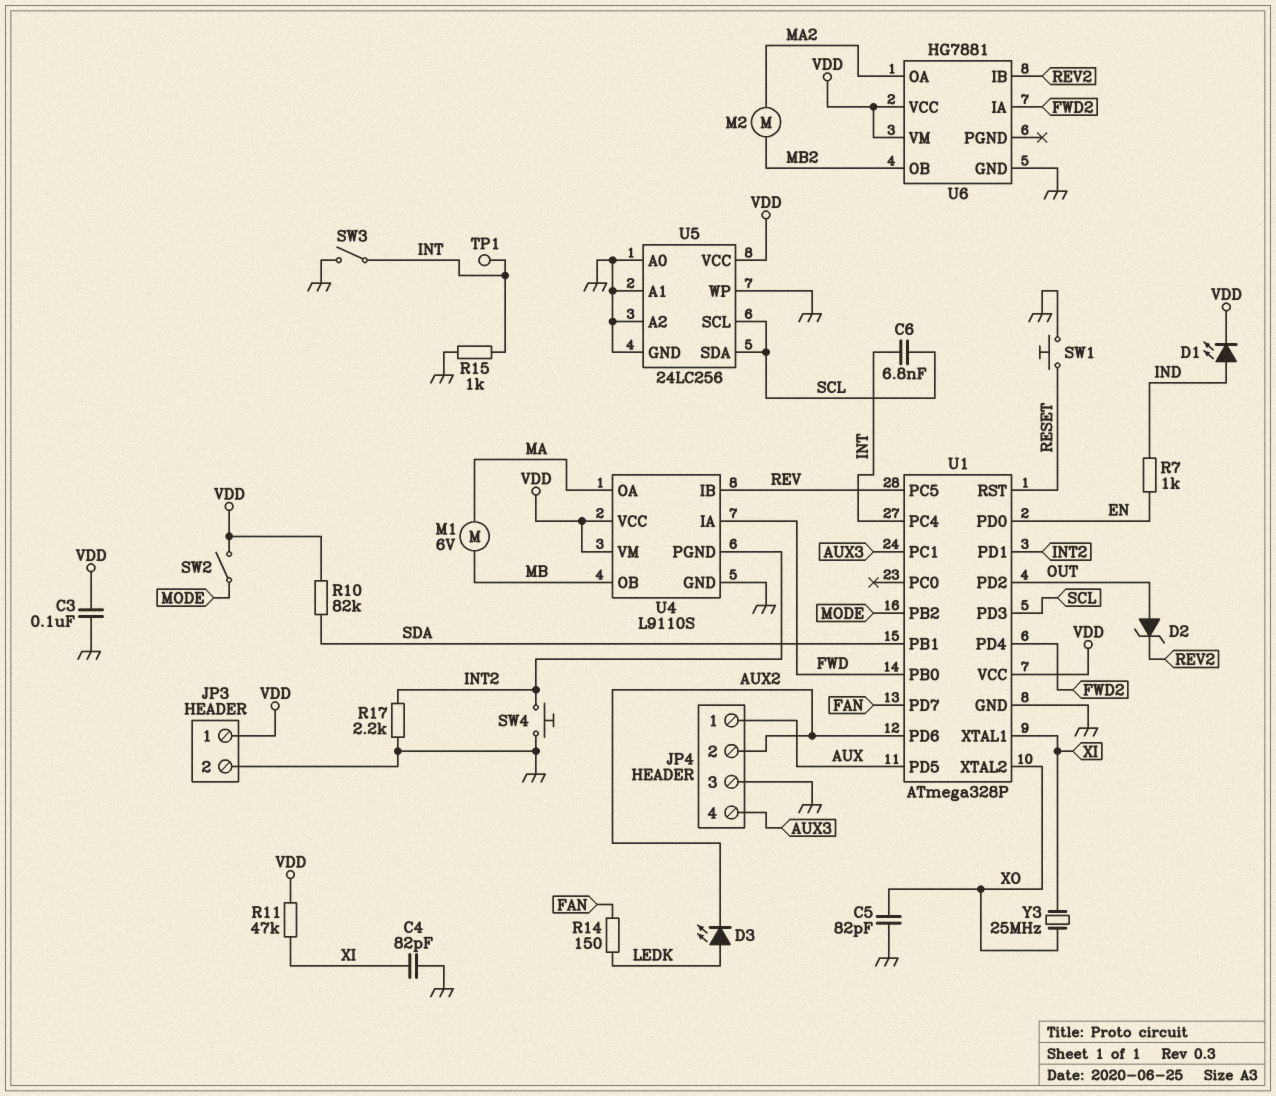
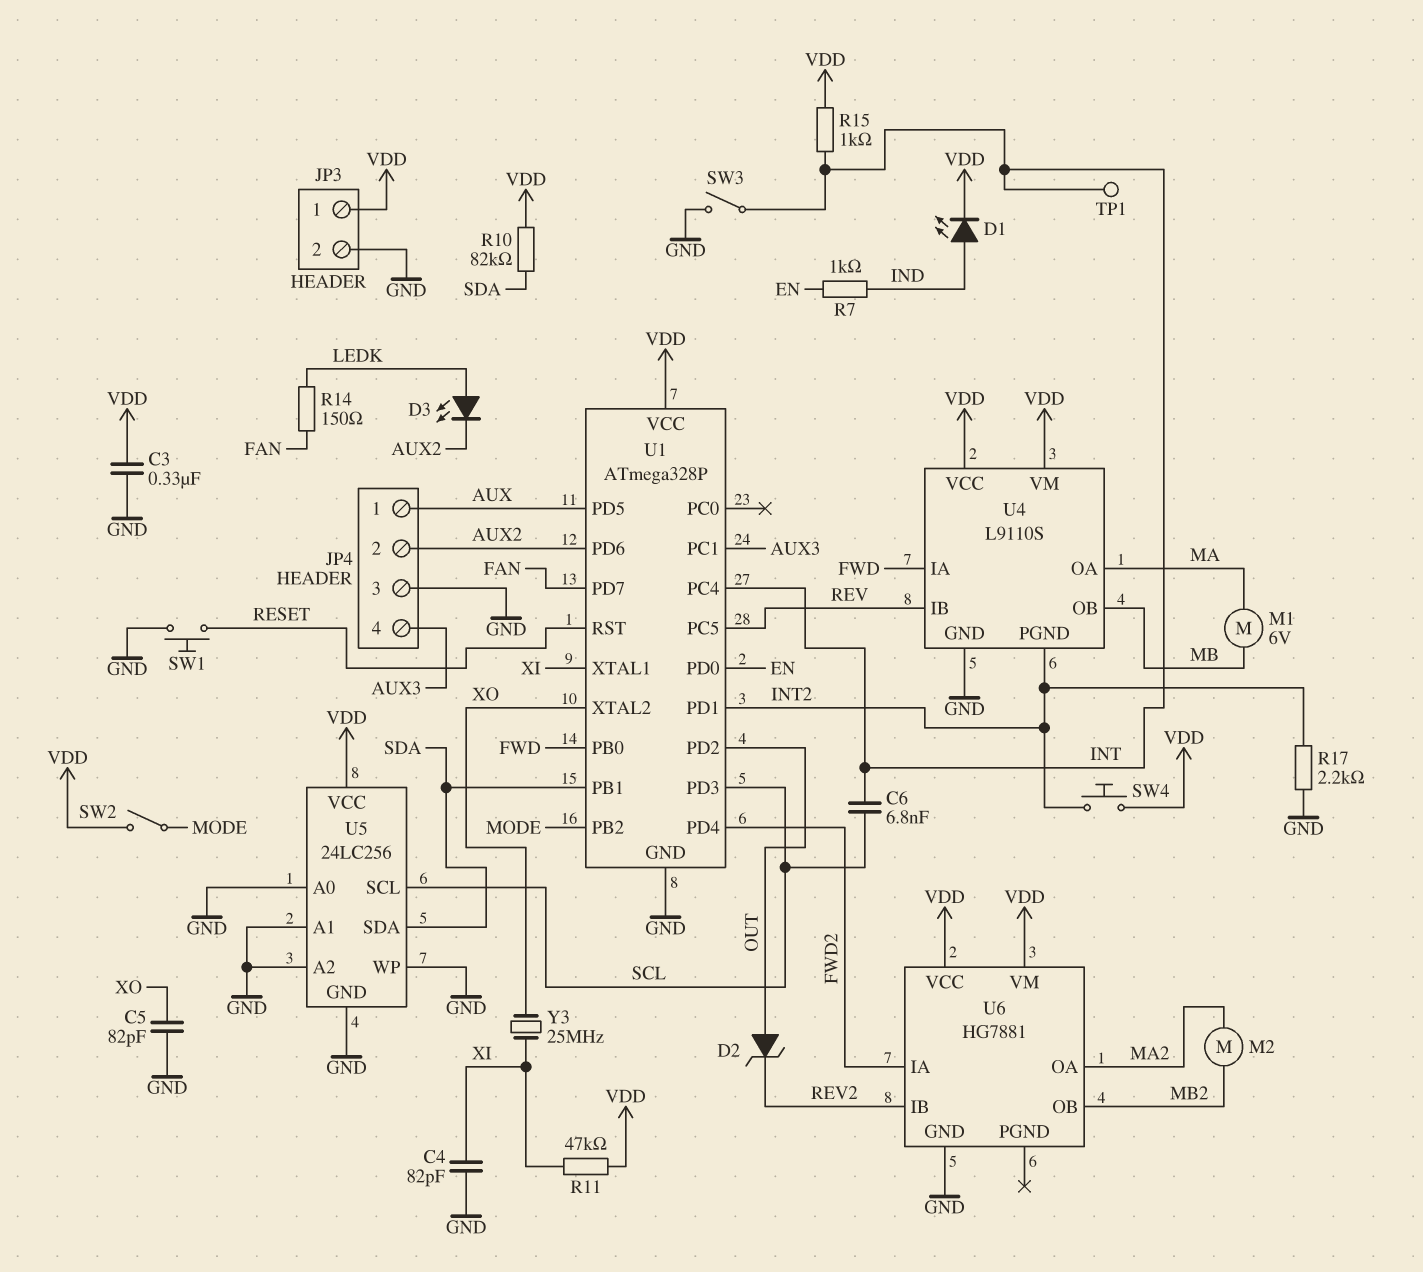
C3: 100nF (GND, VDD) -> 330nF (GND, VDD)
R15: 1k (GND, INT) -> 1k (INT, VDD)
SW4: button (GND, INT2) -> button (INT2, VDD)
U5 pin SDA: SCL -> SDA

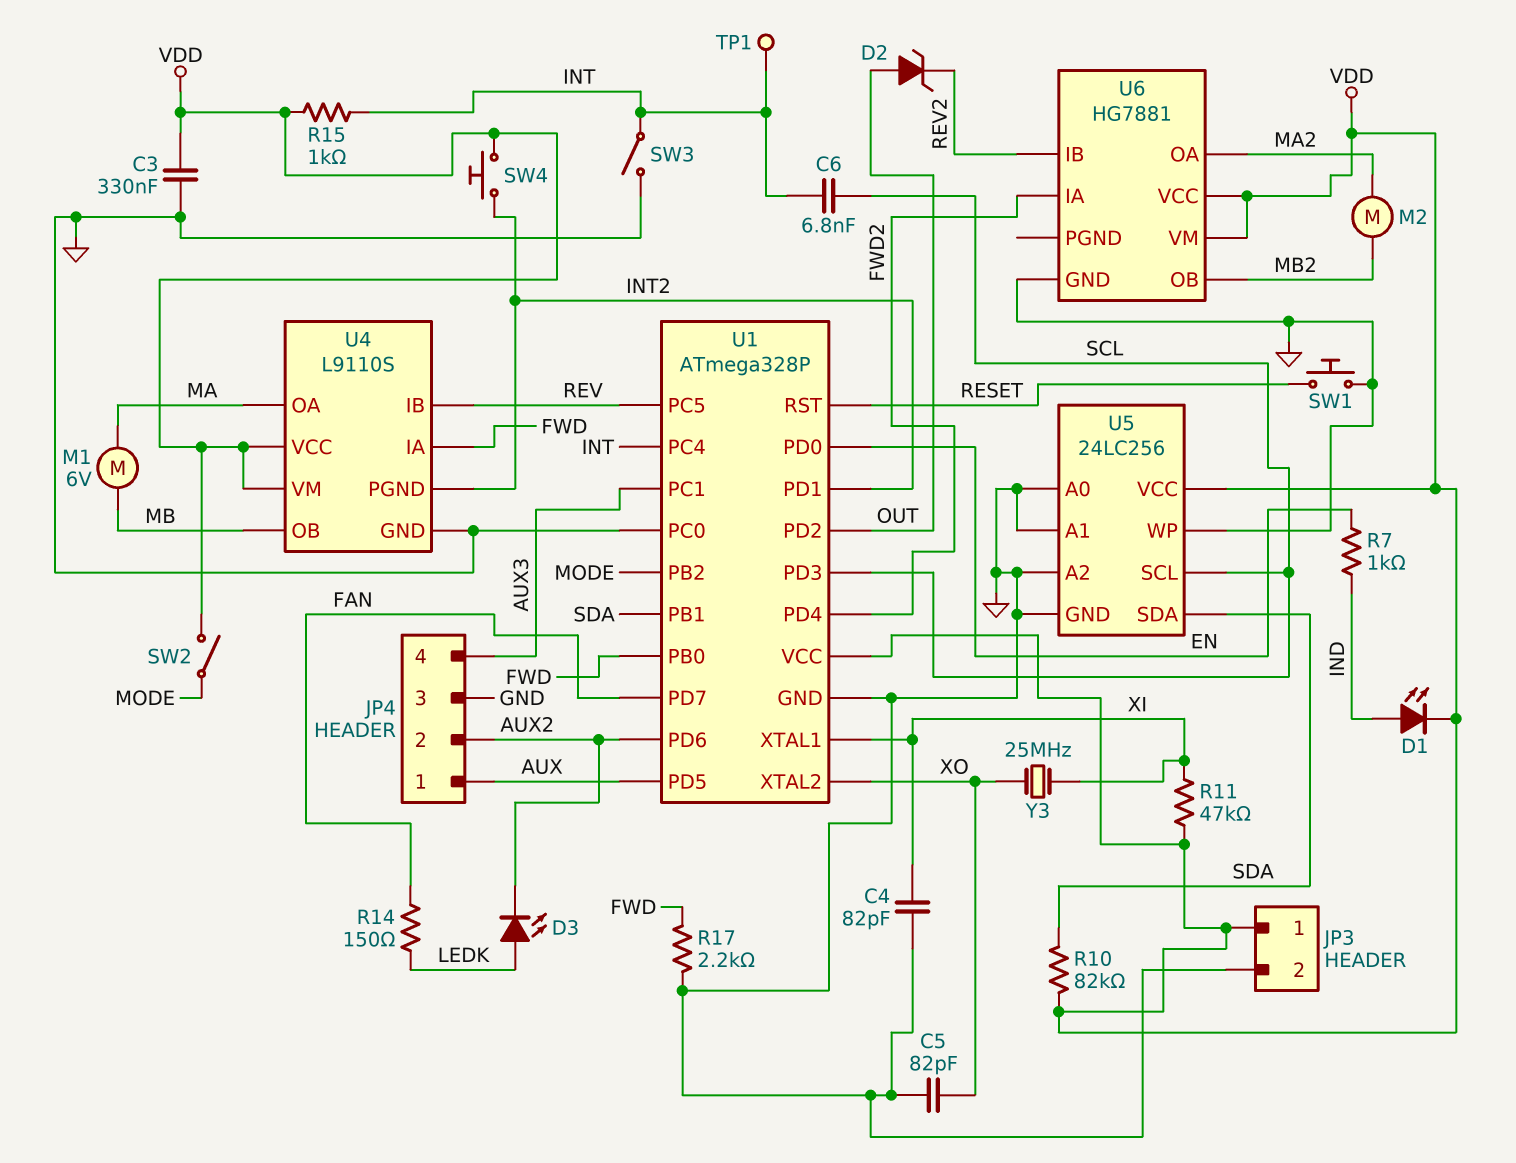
R17: 2.2k (GND, INT2) -> 2.2k (FWD, GND)
U1 pin PC0: none -> GND

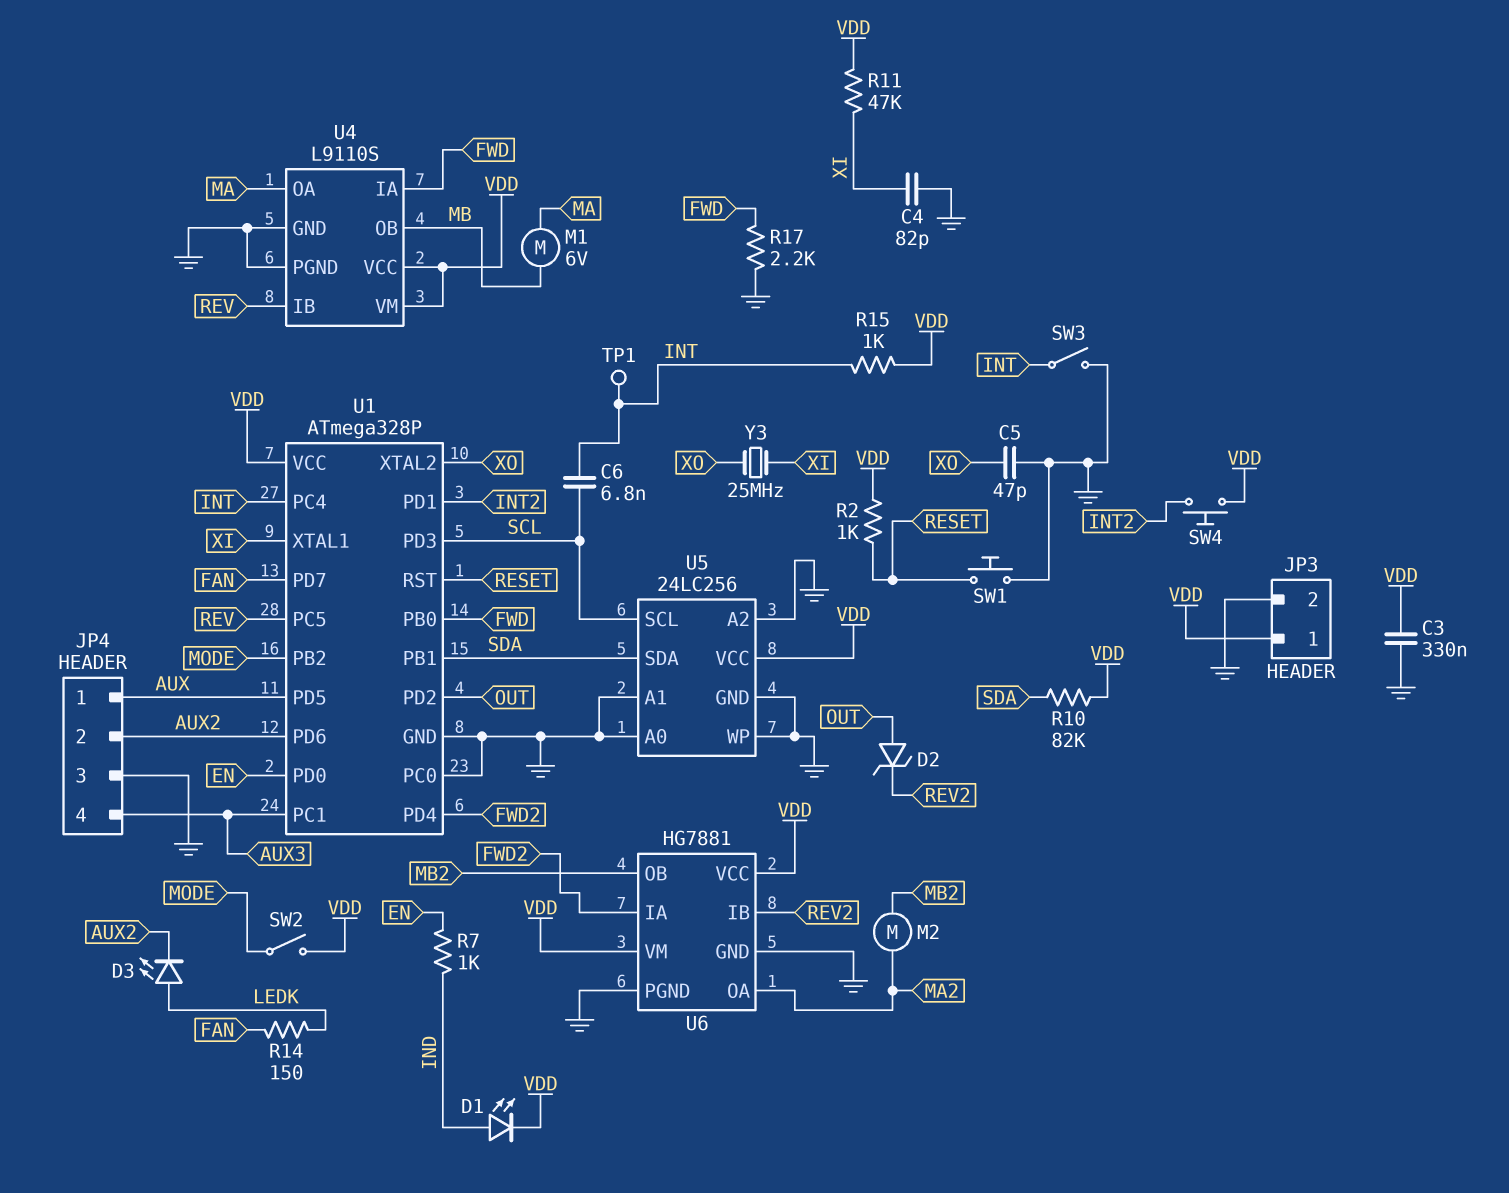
C5: 82pF (GND, XO) -> 47pF (GND, XO)
R2: none -> 1k (RESET, VDD)
U4 pin PGND: INT2 -> GND
U6 pin PGND: none -> GND

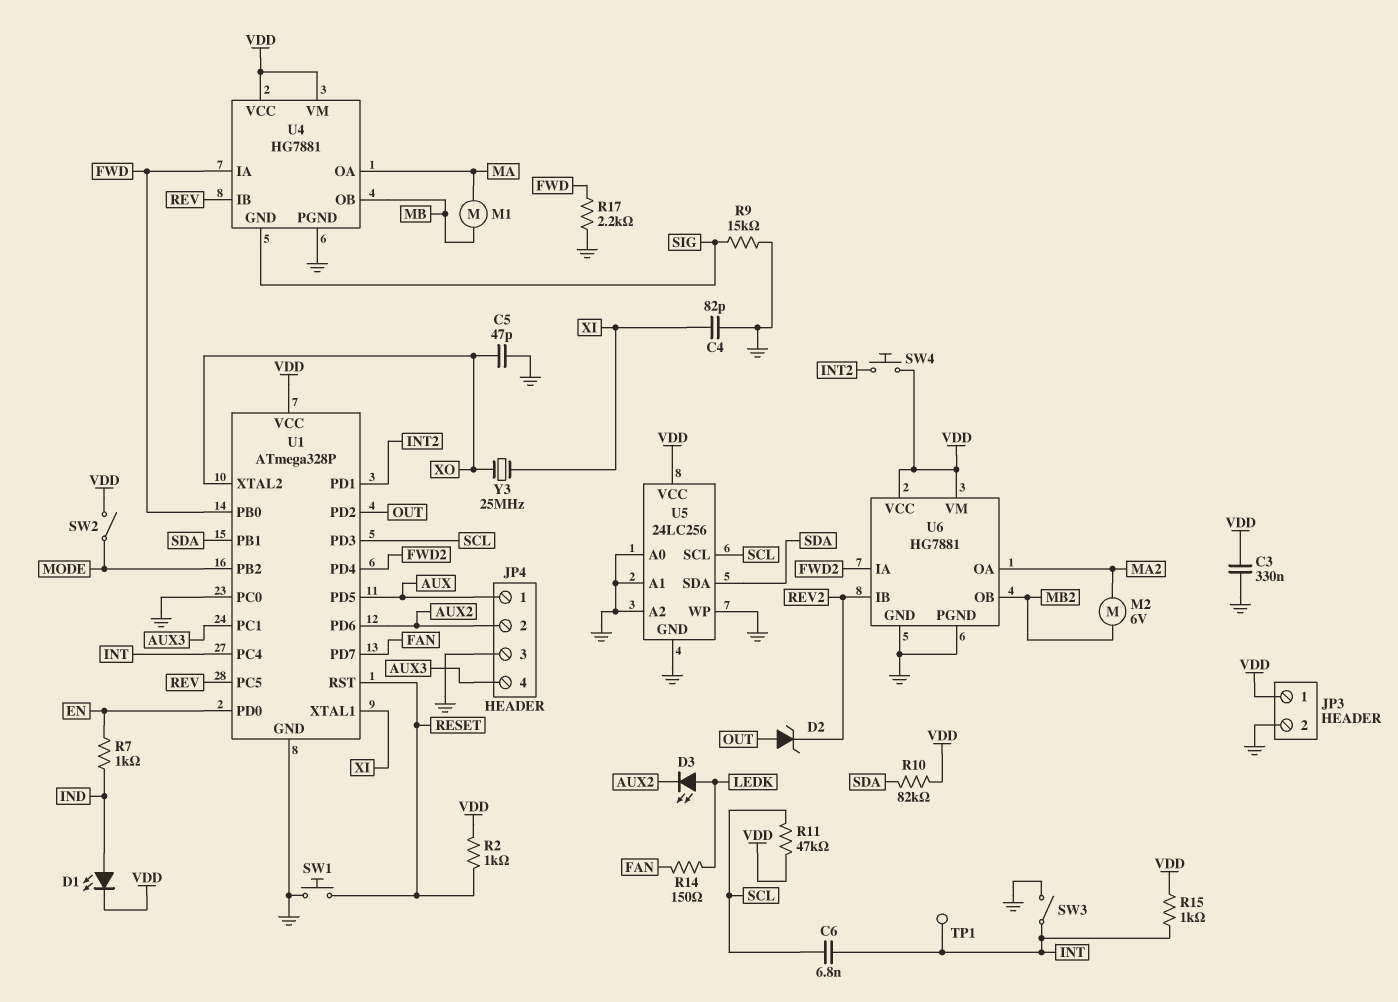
M1: motor 6V (MA, MB) -> motor (MA, MB)
M2: motor (MA2, MB2) -> motor 6V (MA2, MB2)
R9: none -> 15k (GND, SIG)
R11: 47k (VDD, XI) -> 47k (SCL, VDD)
U4: L9110S -> HG7881
U4 pin GND: GND -> SIG

